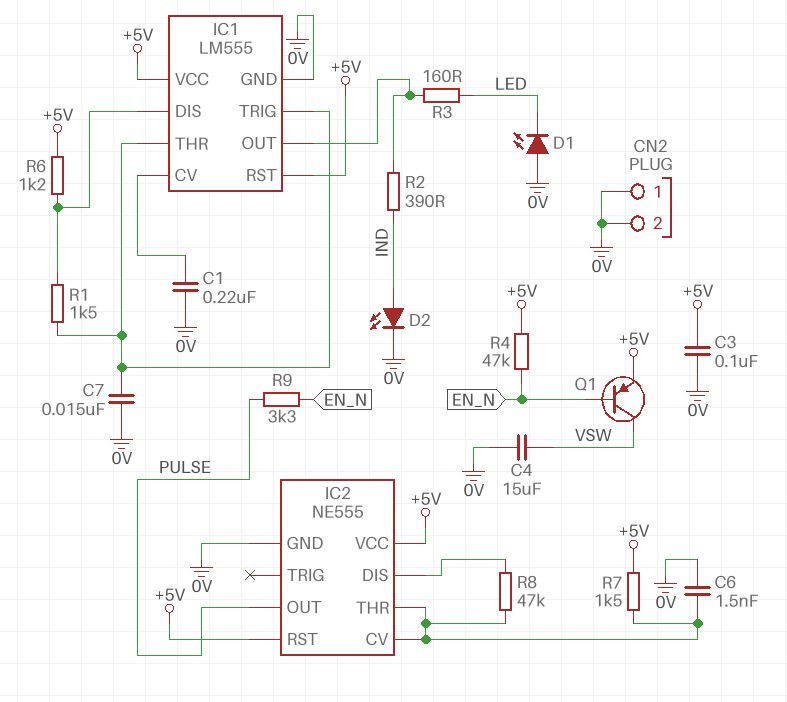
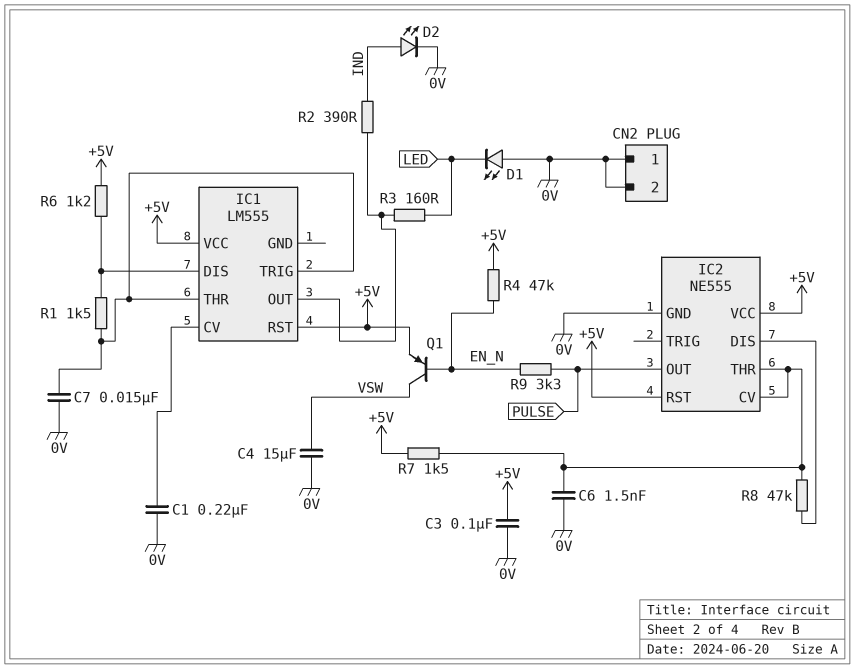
IC1 pin GND: 0V -> none

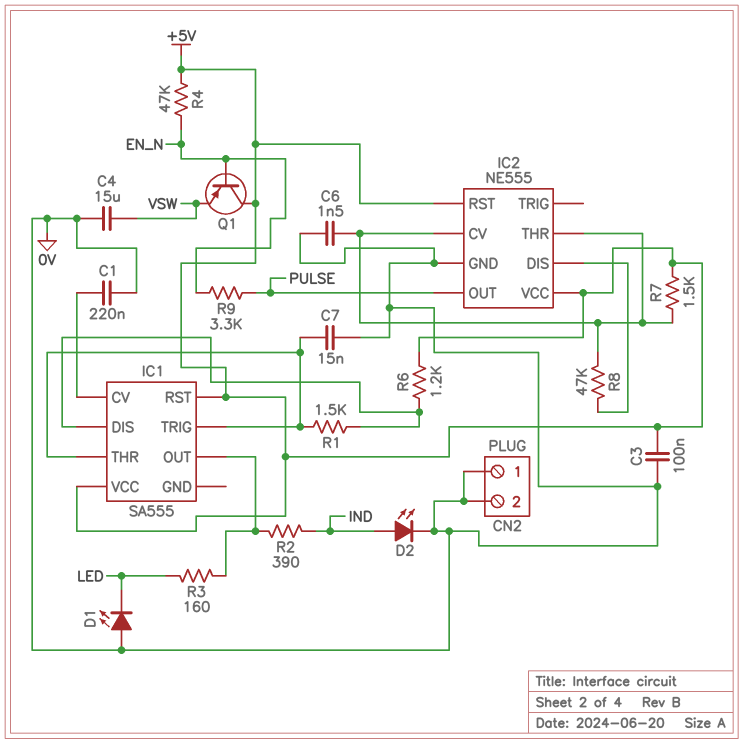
IC1: LM555 -> SA555
Q1: PNP (B EN_N, C VSW, E +5V) -> PNP (B EN_N, C +5V, E VSW)

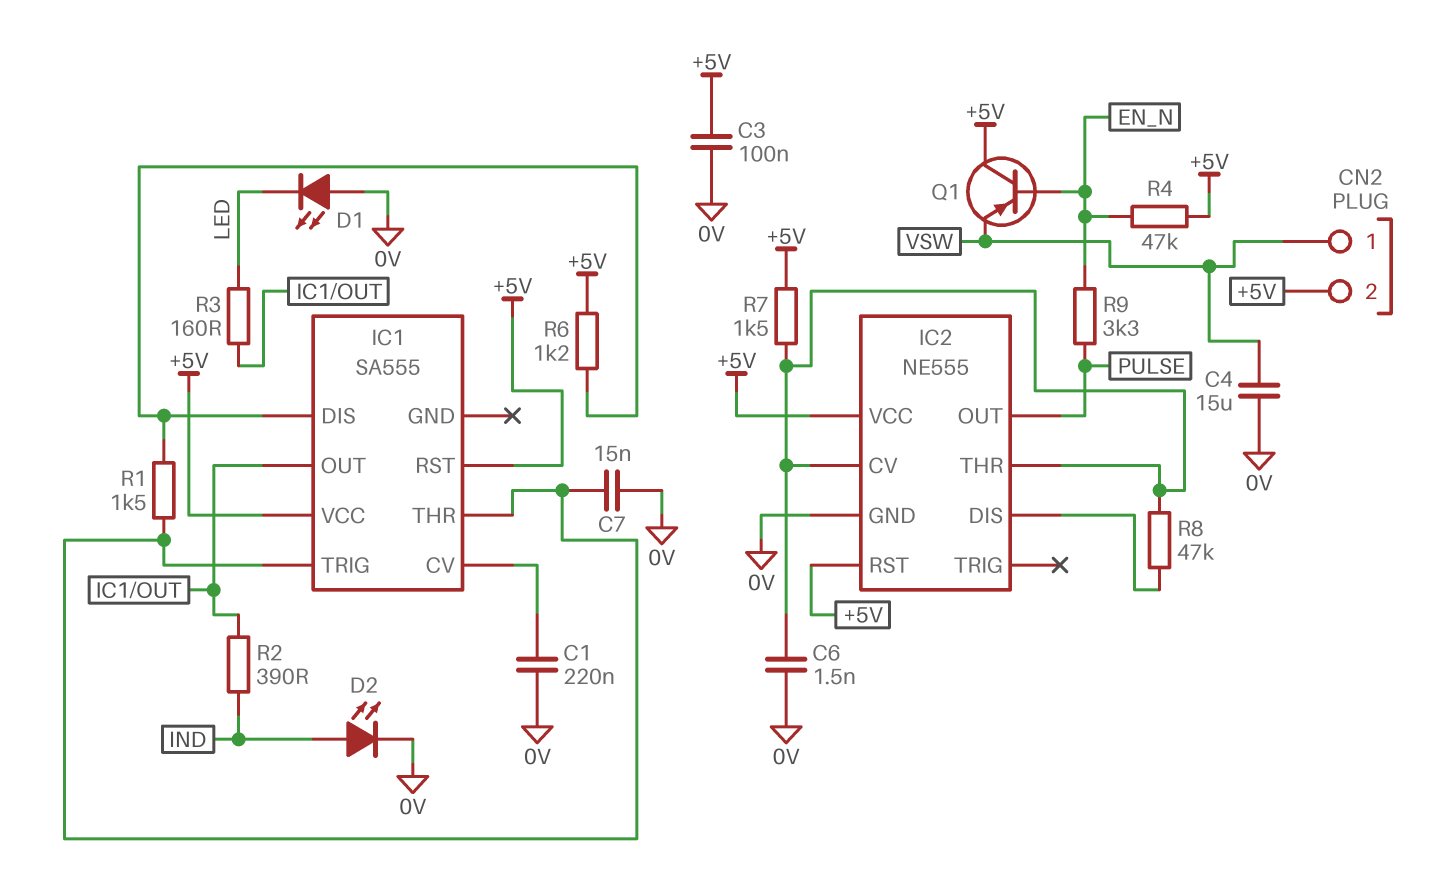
CN2 pin 1: 0V -> VSW
CN2 pin 2: 0V -> +5V

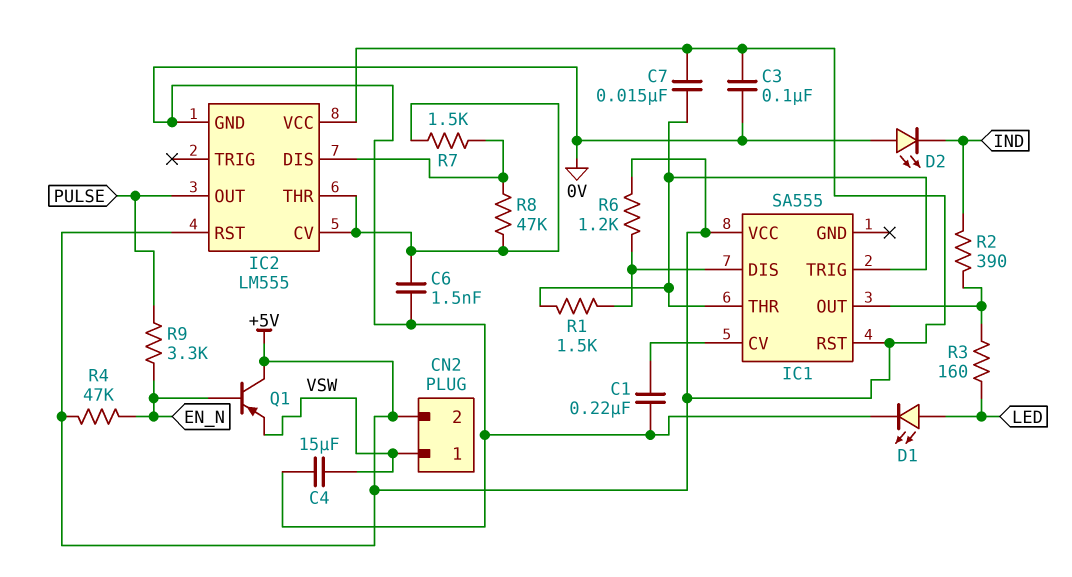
C7: 15nF (0V, IC1/THR) -> 15nF (+5V, IC1/THR)
D1: LED (A 0V, K LED) -> LED (A LED, K 0V)
D2: LED (A IND, K 0V) -> LED (A 0V, K IND)
IC2: NE555 -> LM555
R7: 1.5k (+5V, IC2/CV) -> 1.5k (IC2/CV, IC2/DIS)

